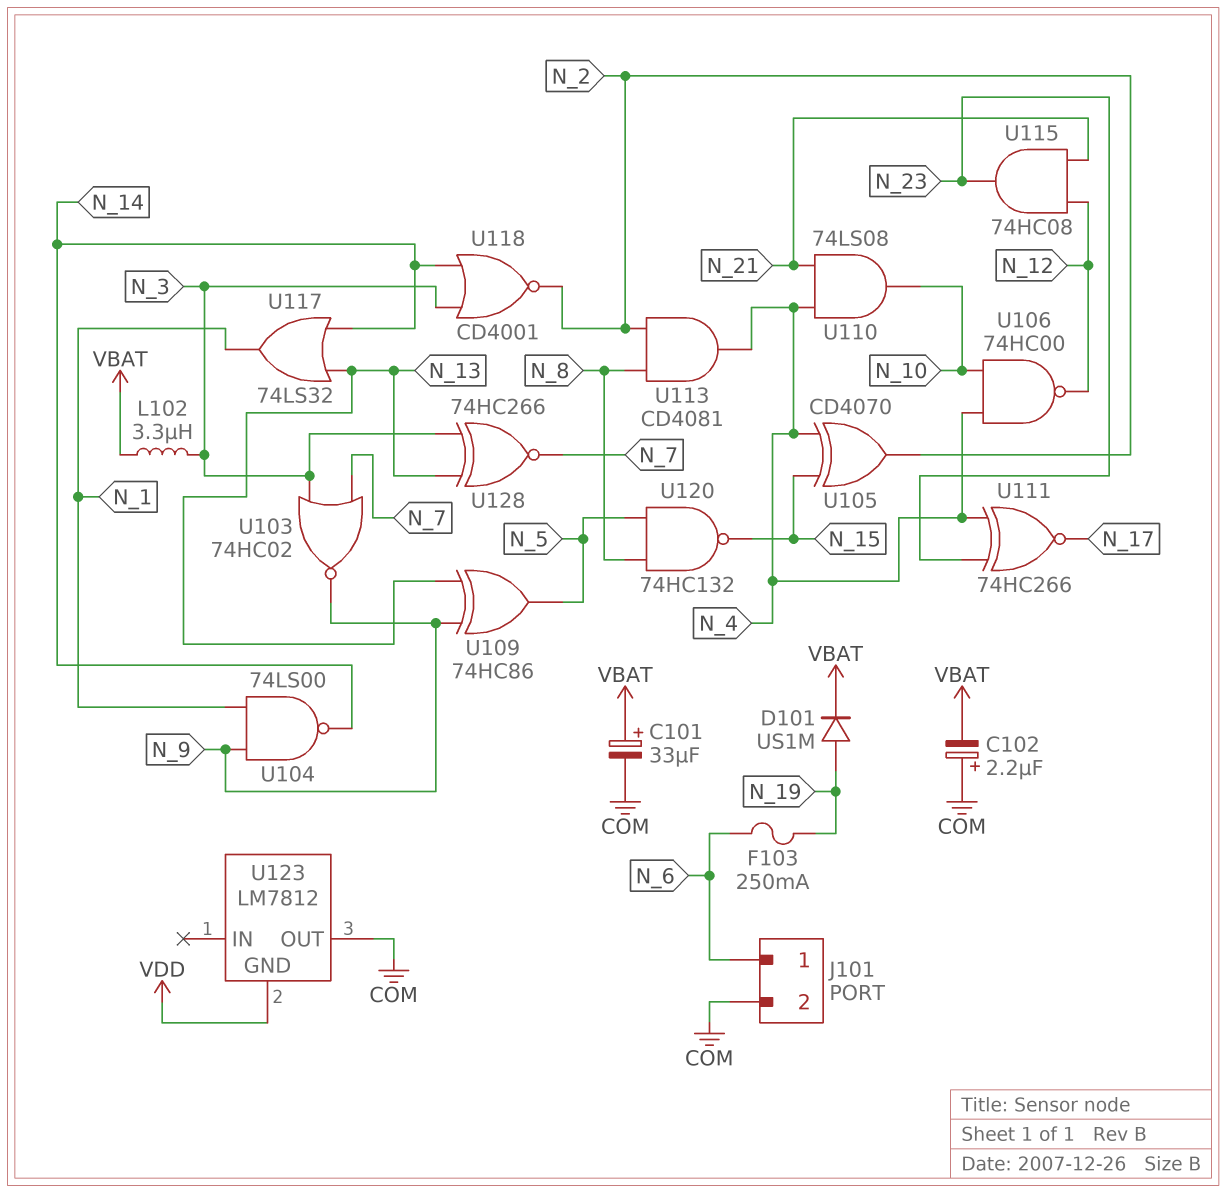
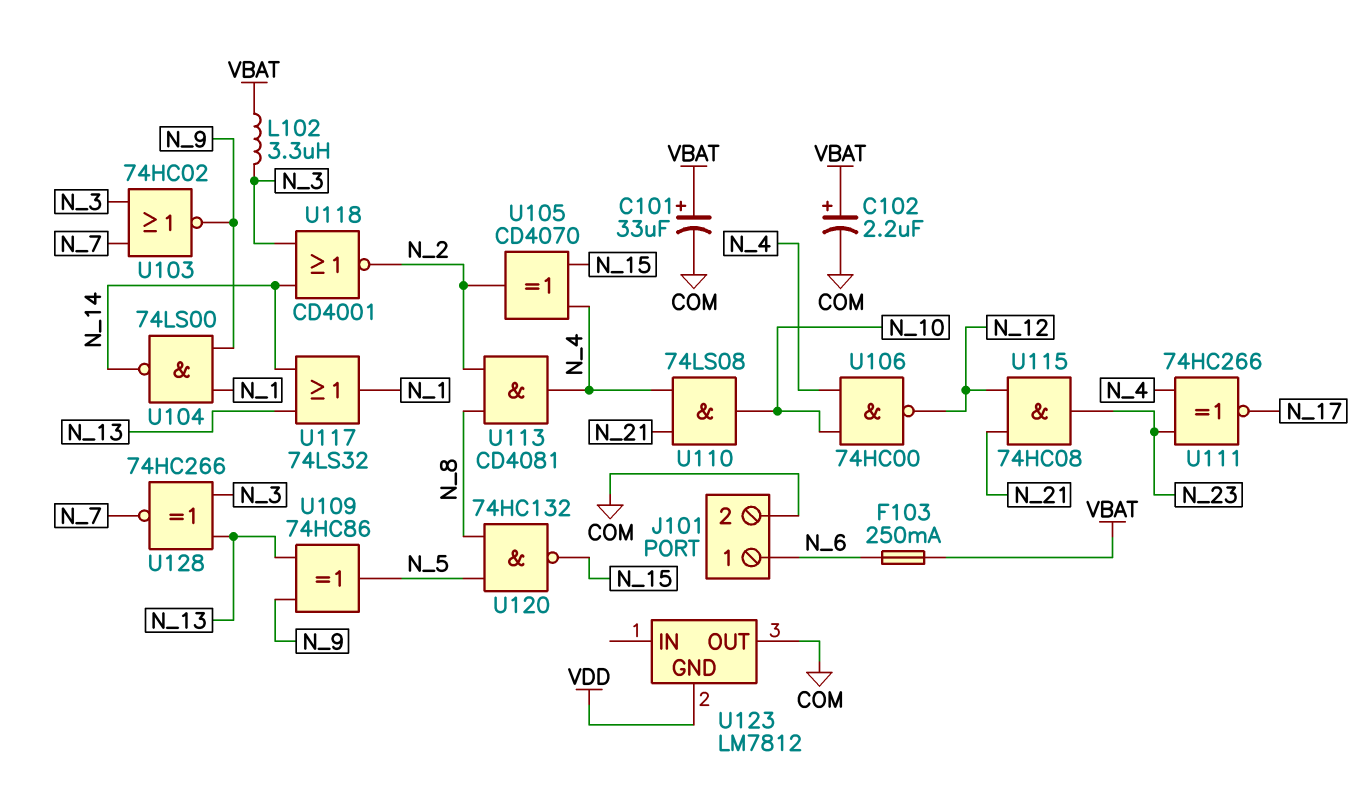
C102: 2.2uF (plus COM, minus VBAT) -> 2.2uF (plus VBAT, minus COM)
D101: diode US1M (A N_19, K VBAT) -> none
F103: 250mA (N_6, N_19) -> 250mA (N_6, VBAT)

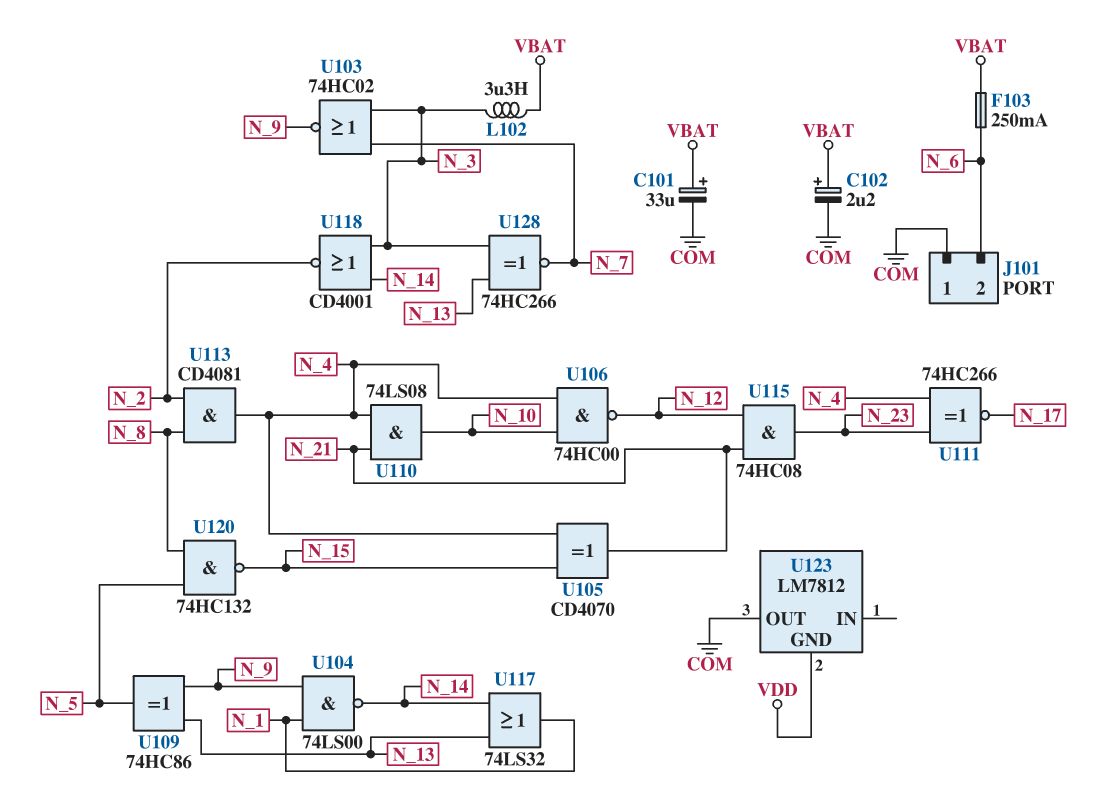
J101 pin 1: N_6 -> COM
J101 pin 2: COM -> N_6
U105: XOR CD4070 (in N_4, in N_15, out N_2) -> XOR CD4070 (in N_4, in N_15, out N_21)

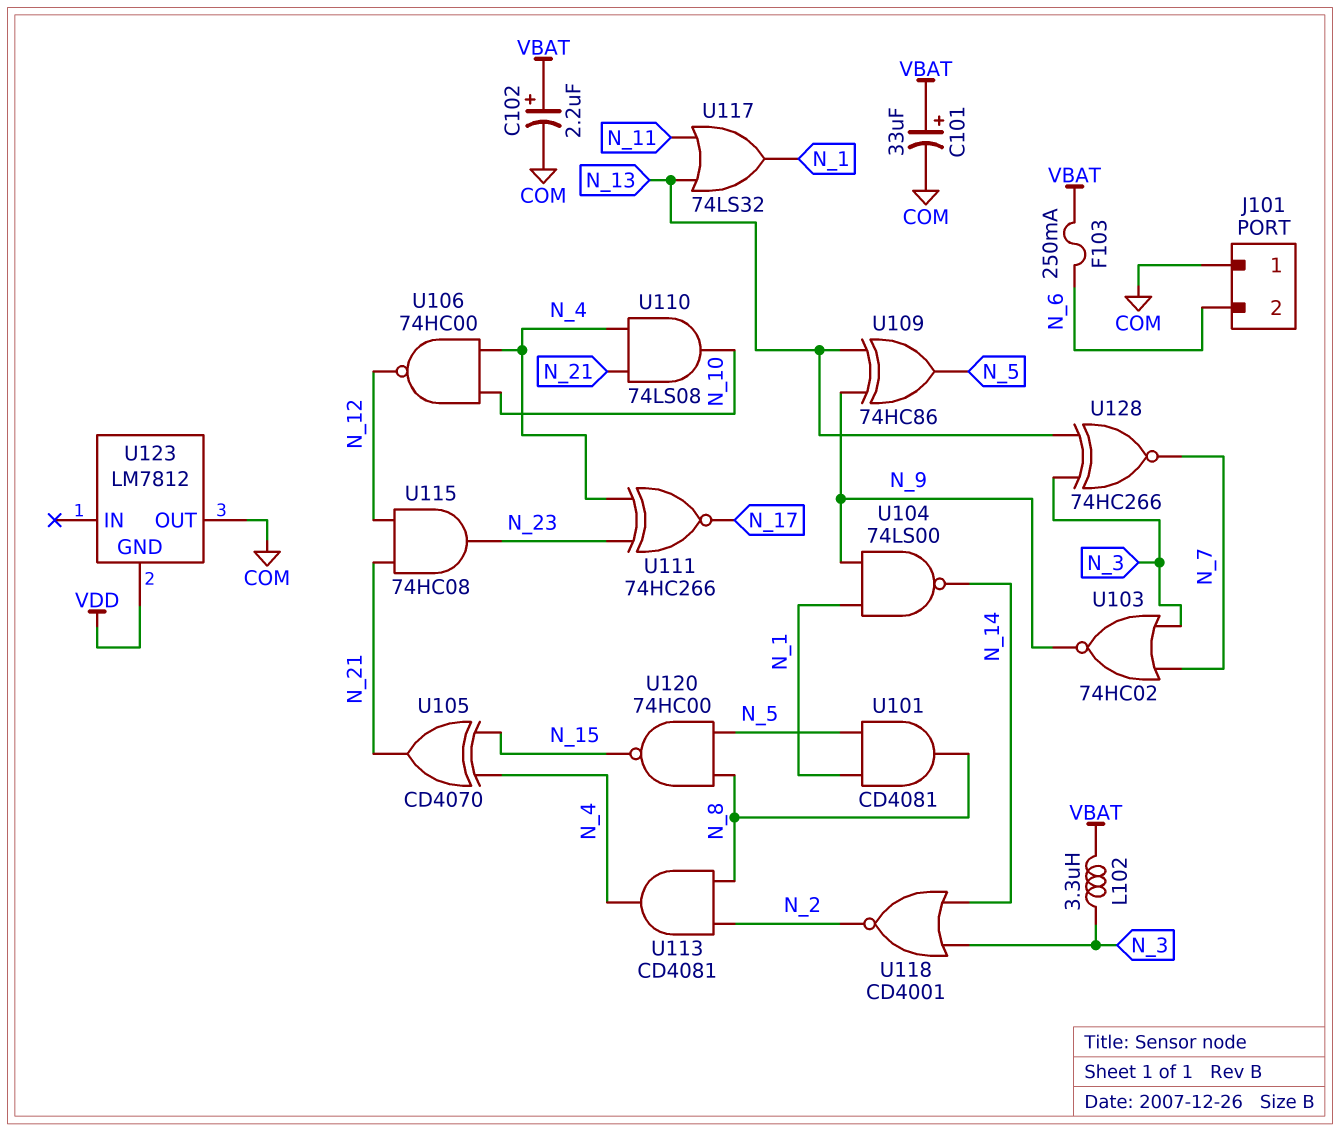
U101: none -> AND CD4081 (in N_1, in N_5, out N_8)
U117: OR 74LS32 (in N_13, in N_14, out N_1) -> OR 74LS32 (in N_11, in N_13, out N_1)
U120: NAND 74HC132 (in N_5, in N_8, out N_15) -> NAND 74HC00 (in N_5, in N_8, out N_15)

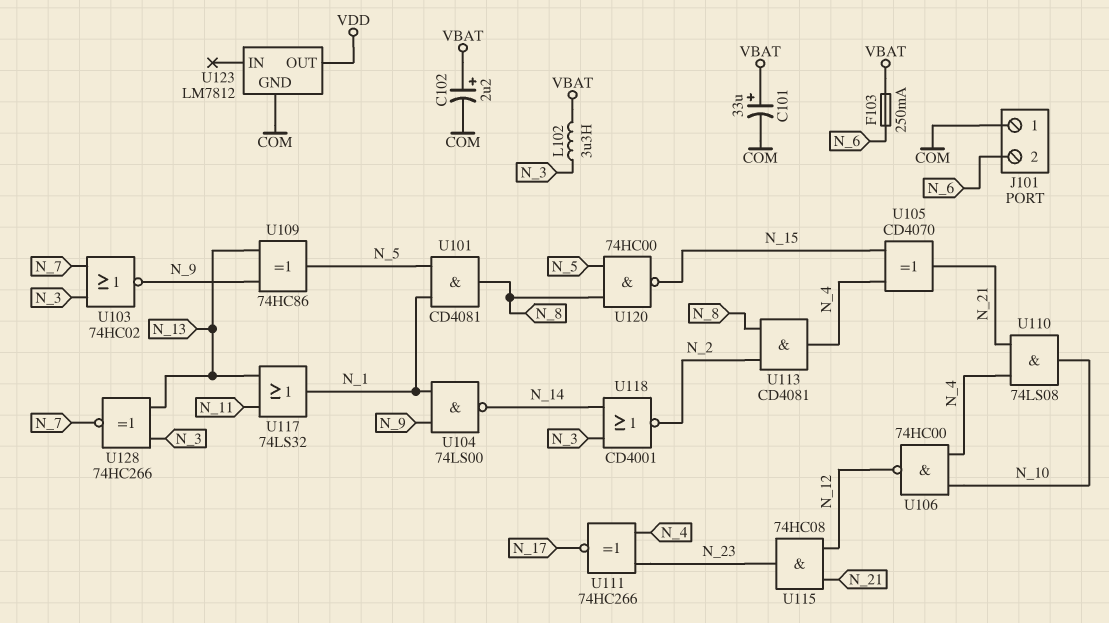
U123 pin GND: VDD -> COM
U123 pin OUT: COM -> VDD

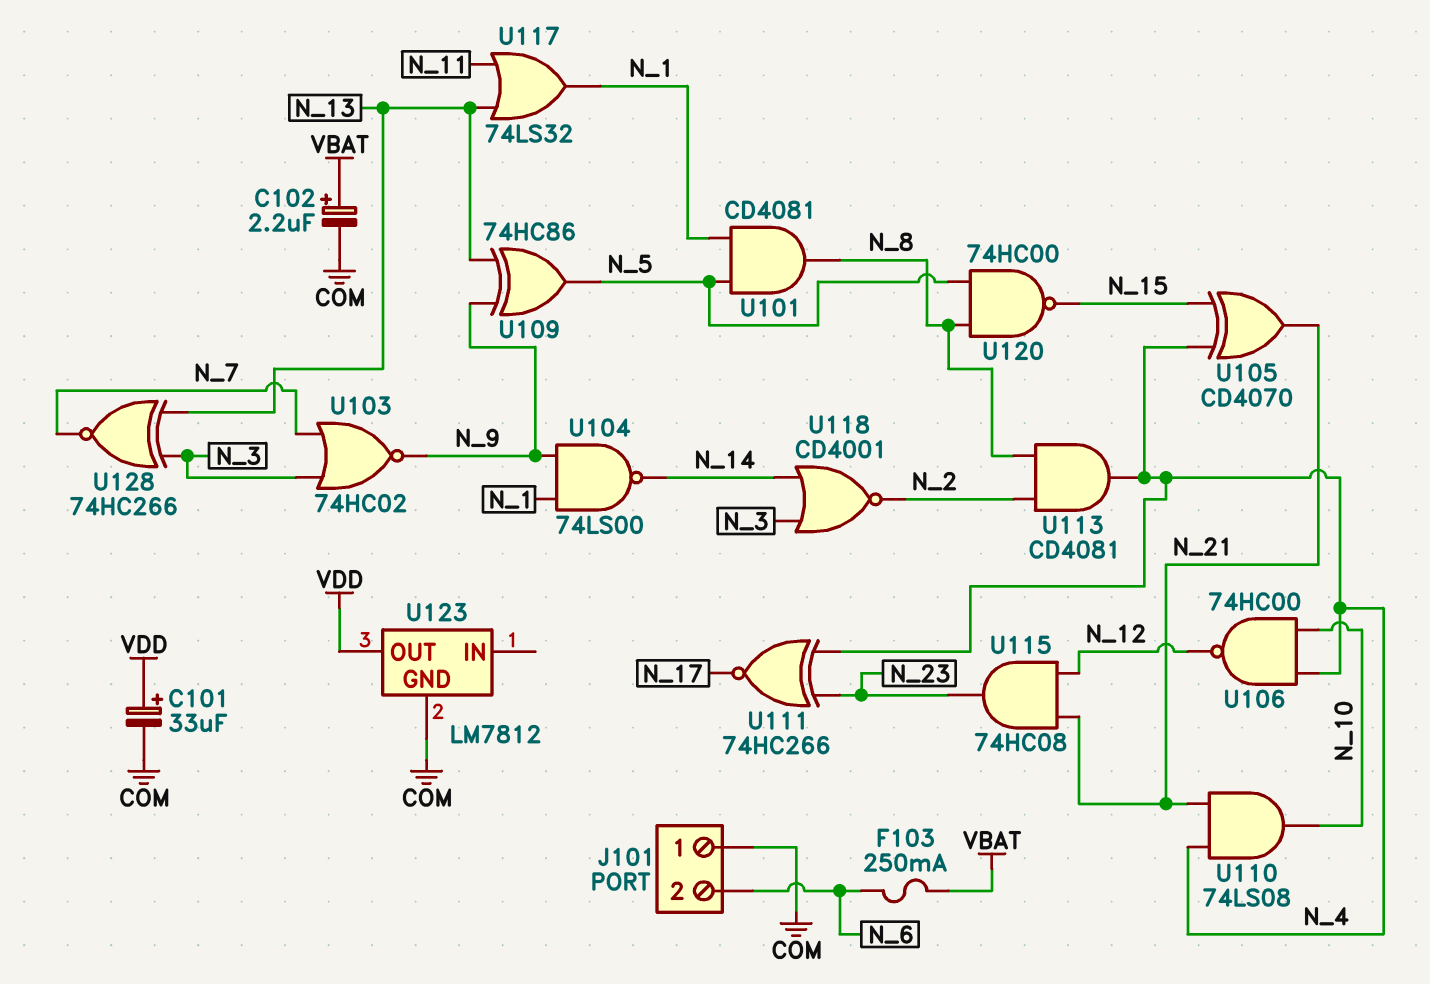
C101: 33uF (plus VBAT, minus COM) -> 33uF (plus VDD, minus COM)
L102: 3.3uH (N_3, VBAT) -> none

